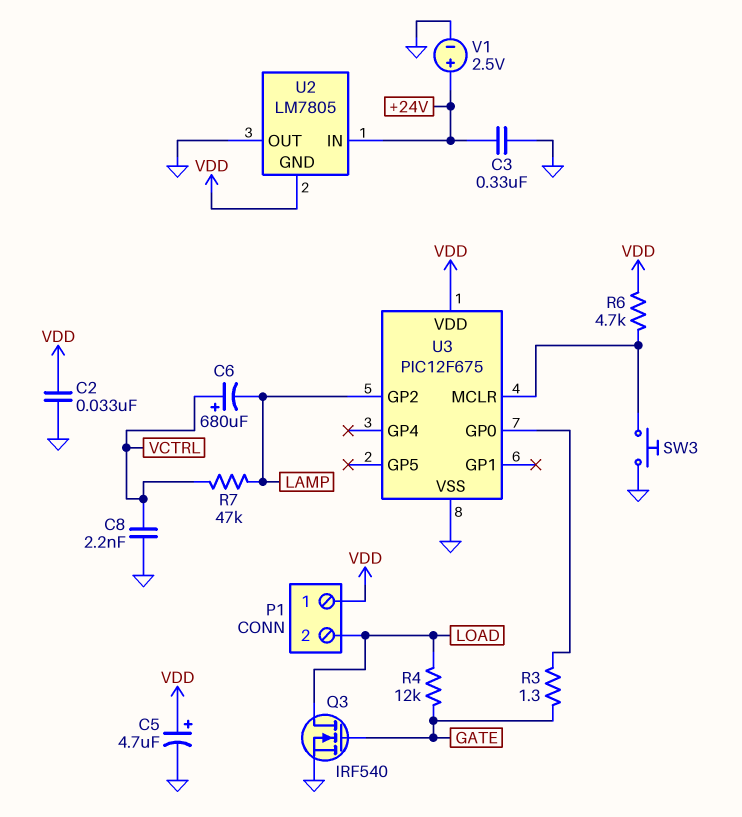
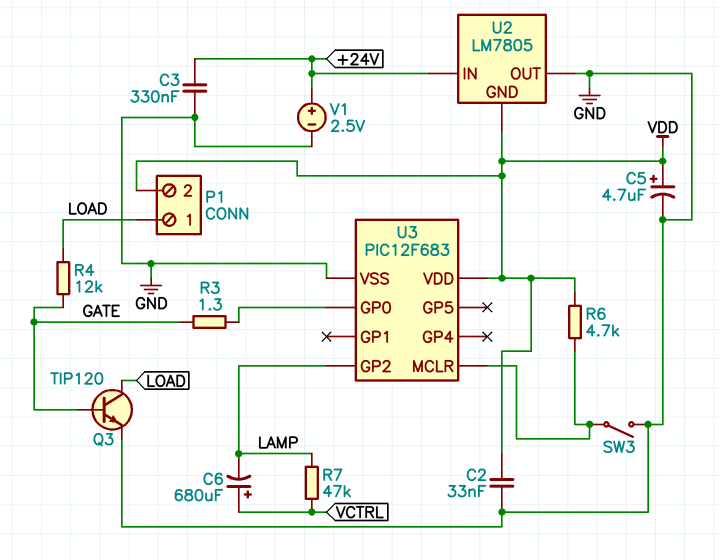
C8: 2.2nF (GND, VCTRL) -> none
P1 pin 1: VDD -> LOAD
P1 pin 2: LOAD -> VDD
Q3: NMOS IRF540 (G GATE, D LOAD, S GND) -> NPN TIP120 (B GATE, C LOAD, E GND)
SW3: button (GND, U3/MCLR) -> switch (GND, U3/MCLR)
U3: PIC12F675 -> PIC12F683

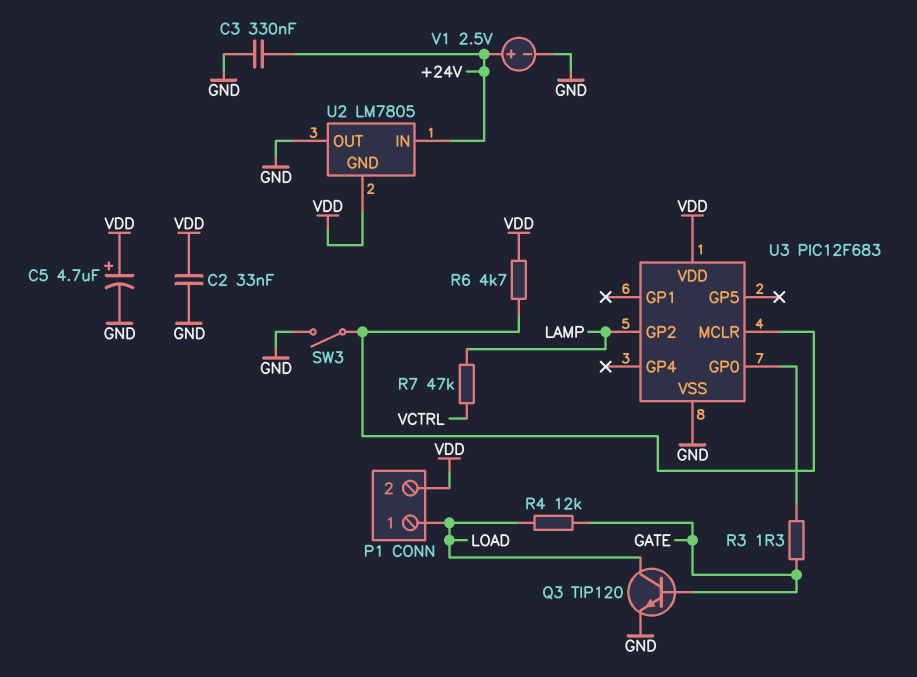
C6: 680uF (plus VCTRL, minus LAMP) -> none

